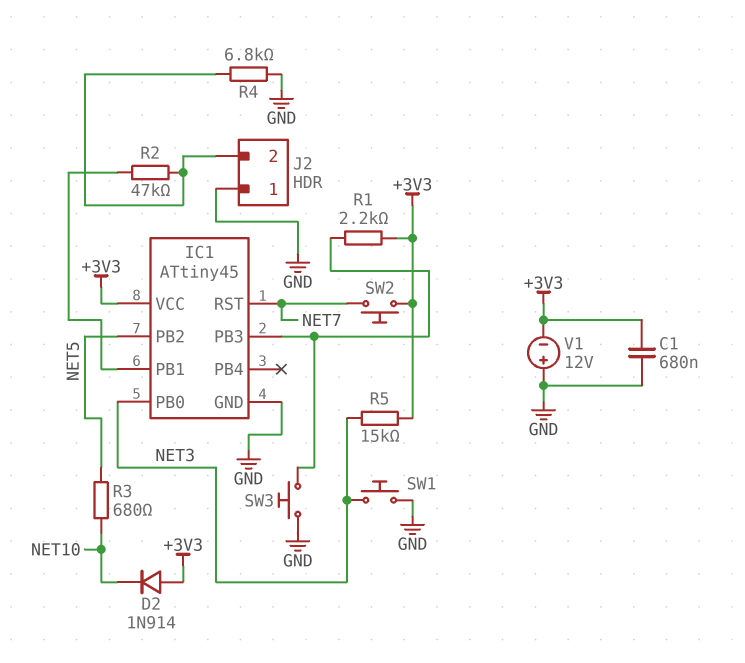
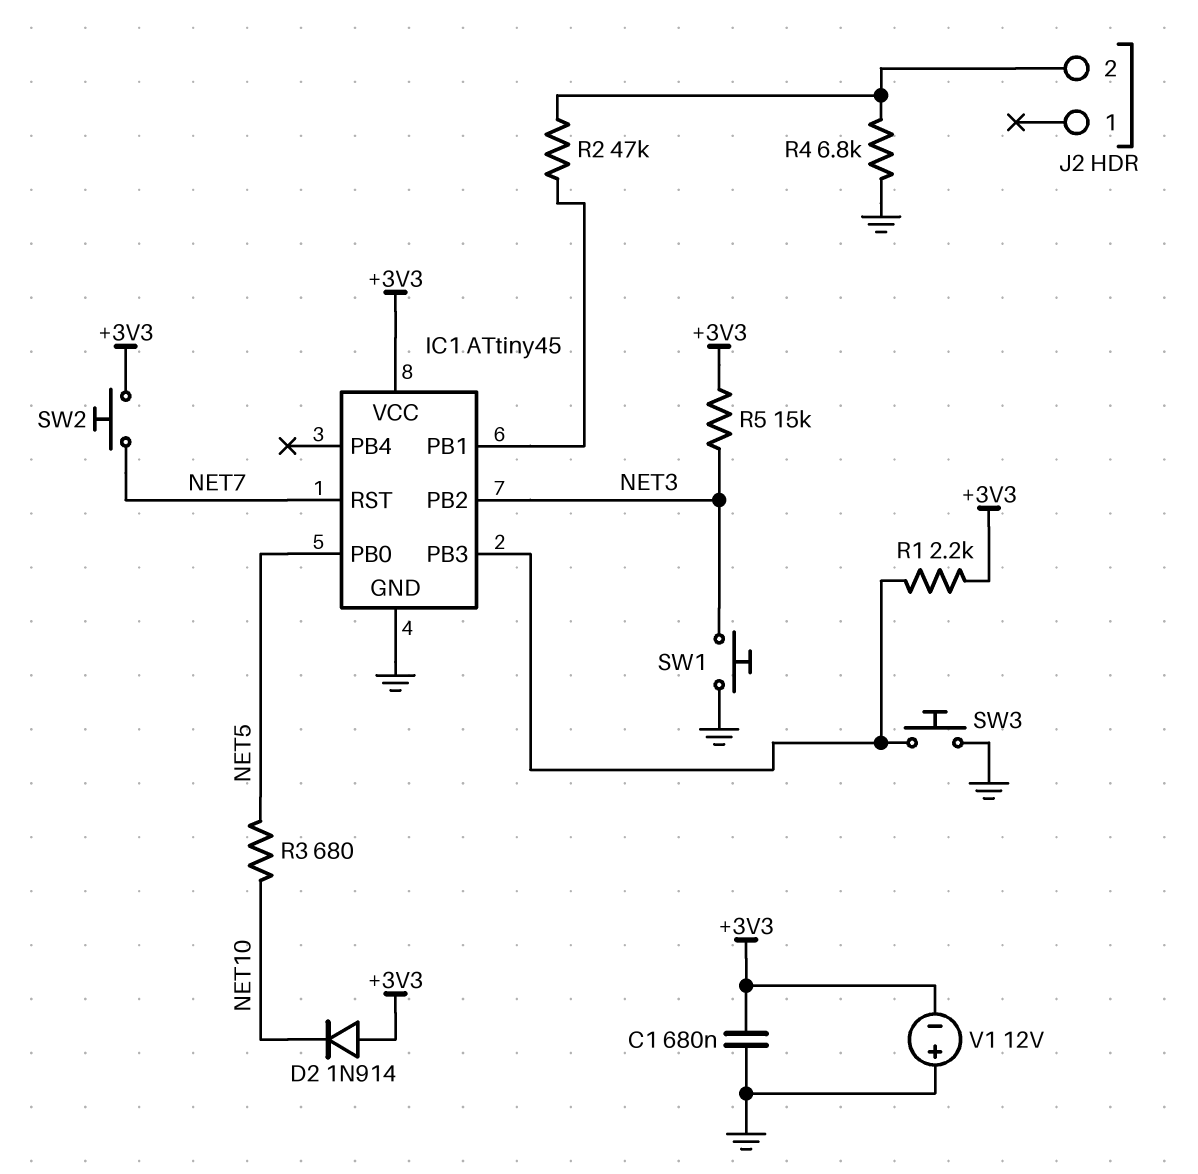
IC1 pin PB0: NET3 -> NET5
IC1 pin PB2: NET5 -> NET3
J2 pin 1: GND -> none

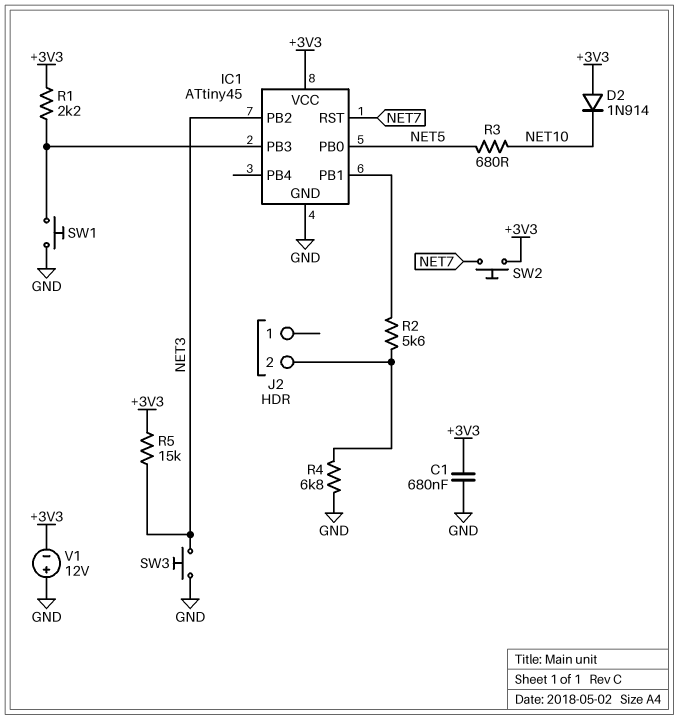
R2: 47k (IC1/PB1, J2/2) -> 5.6k (IC1/PB1, J2/2)
SW1: button (GND, NET3) -> button (GND, IC1/PB3)
SW3: button (GND, IC1/PB3) -> button (GND, NET3)

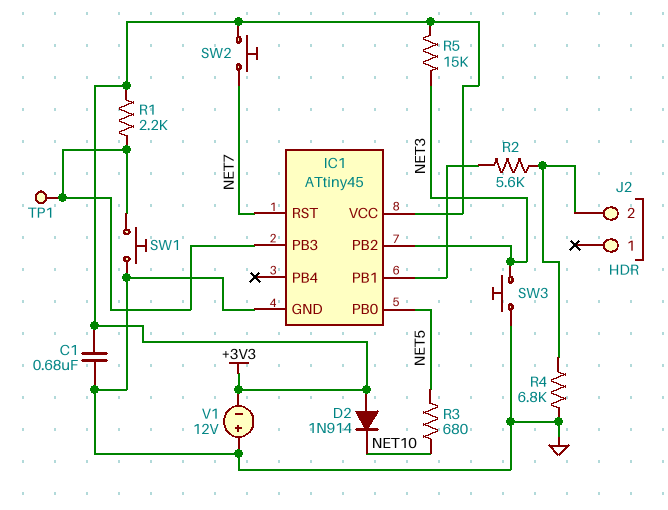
TP1: none -> test point (IC1/PB3)

